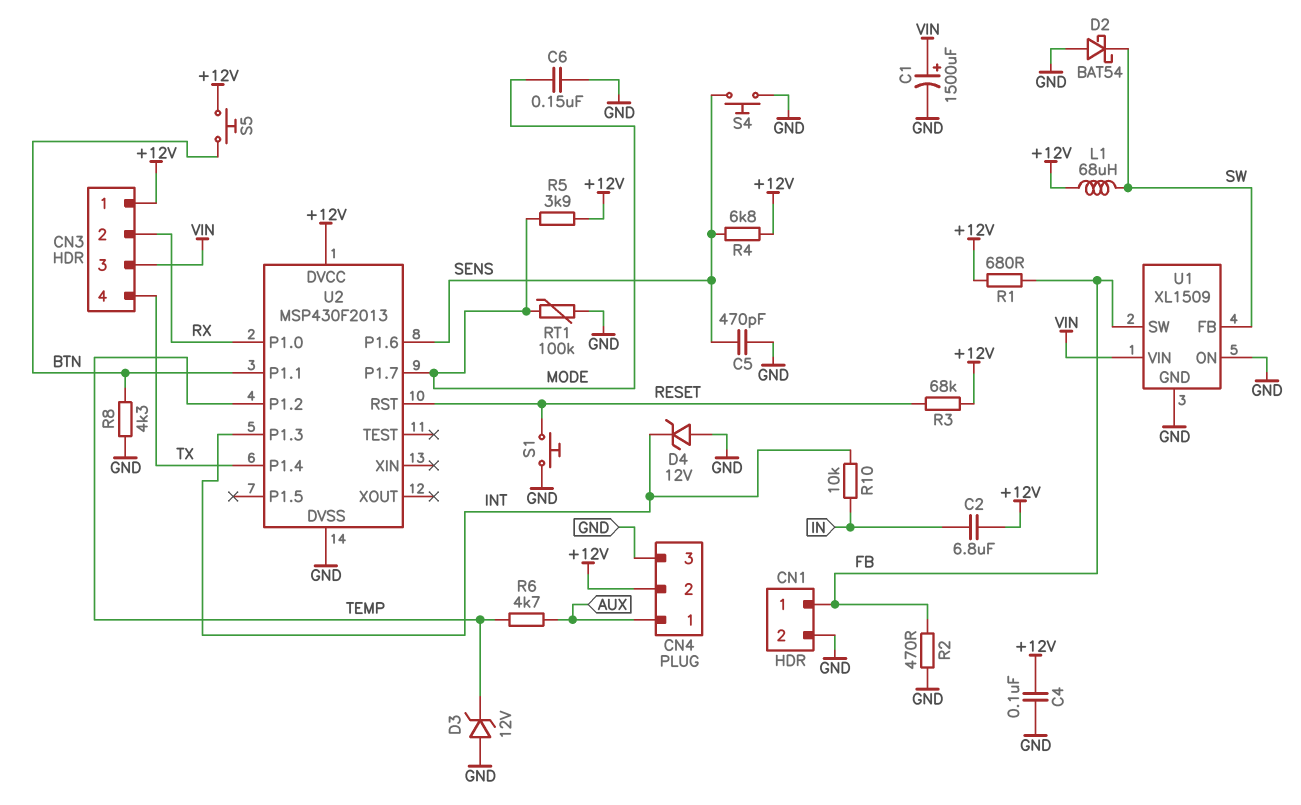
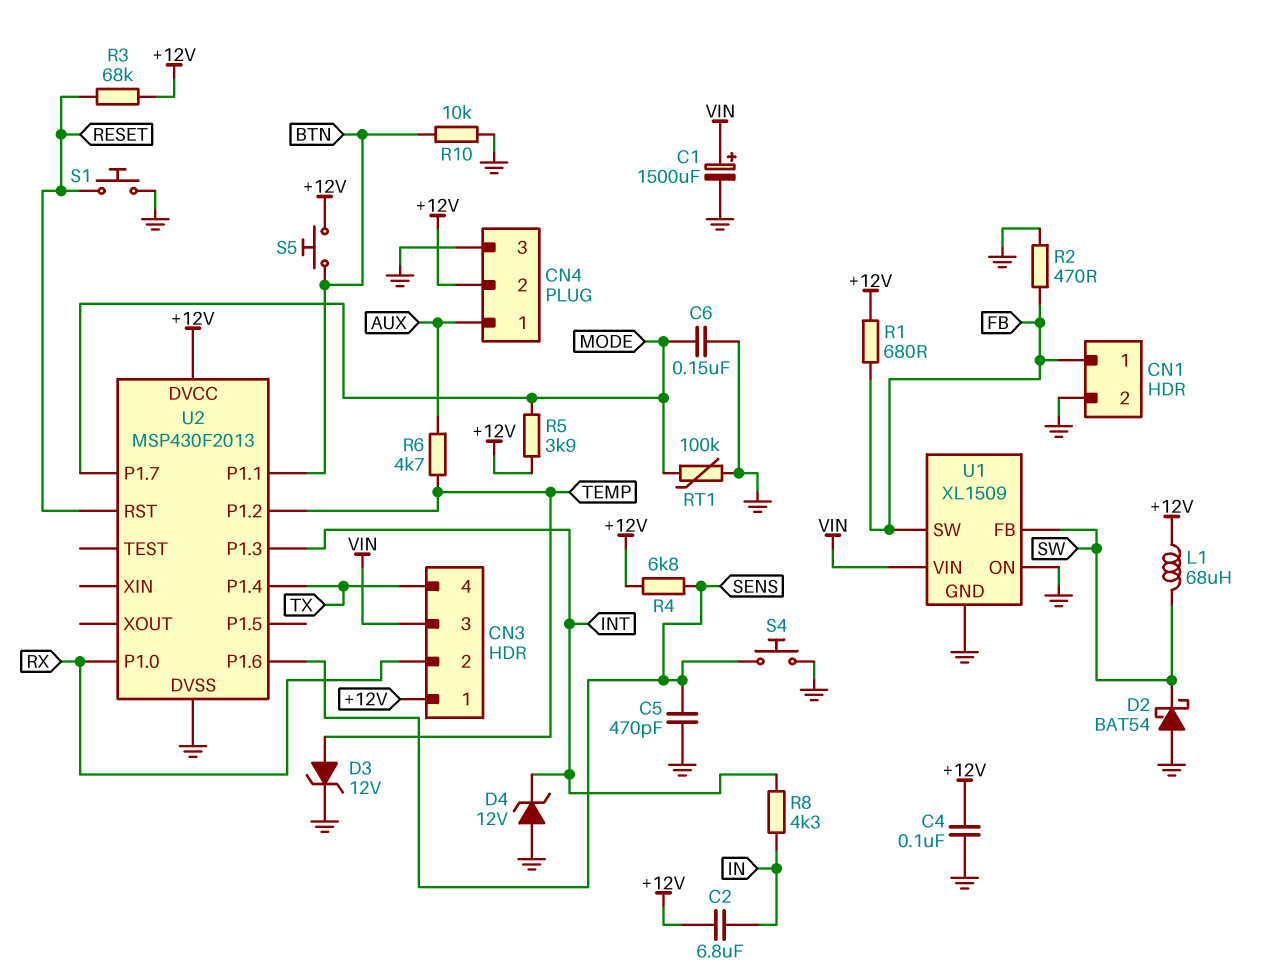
D3: zener 12V (A GND, K TEMP) -> zener 12V (A TEMP, K GND)
R8: 4.3k (BTN, GND) -> 4.3k (IN, INT)
R10: 10k (IN, INT) -> 10k (BTN, GND)

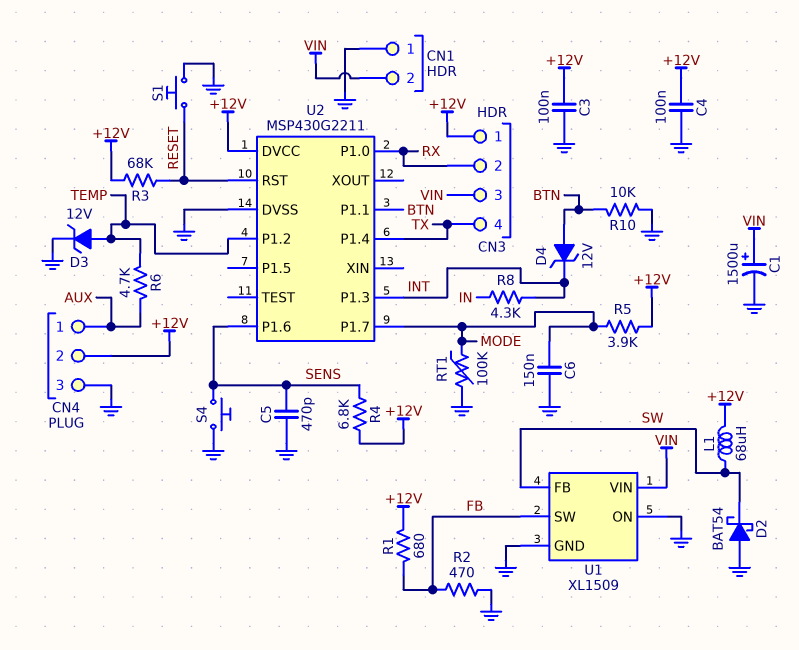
C2: 6.8uF (+12V, IN) -> none
C3: none -> 100nF (+12V, GND)
CN1 pin 1: FB -> GND
CN1 pin 2: GND -> VIN
D4: zener 12V (A GND, K INT) -> zener 12V (A BTN, K INT)
S5: button (+12V, BTN) -> none
U2: MSP430F2013 -> MSP430G2211

